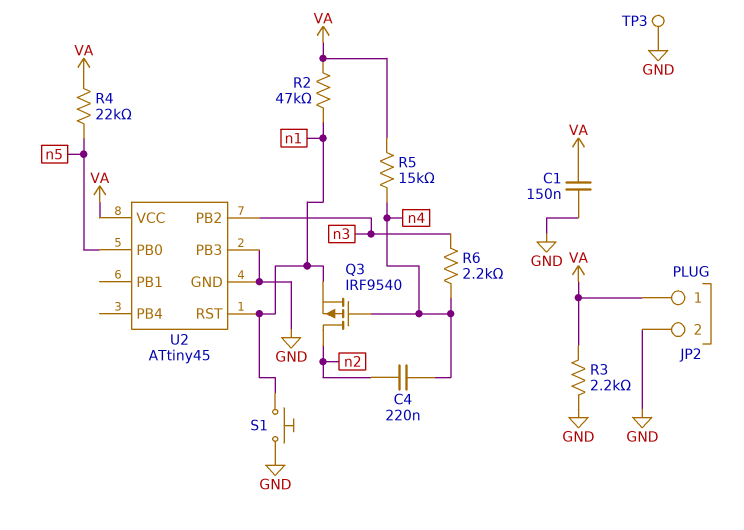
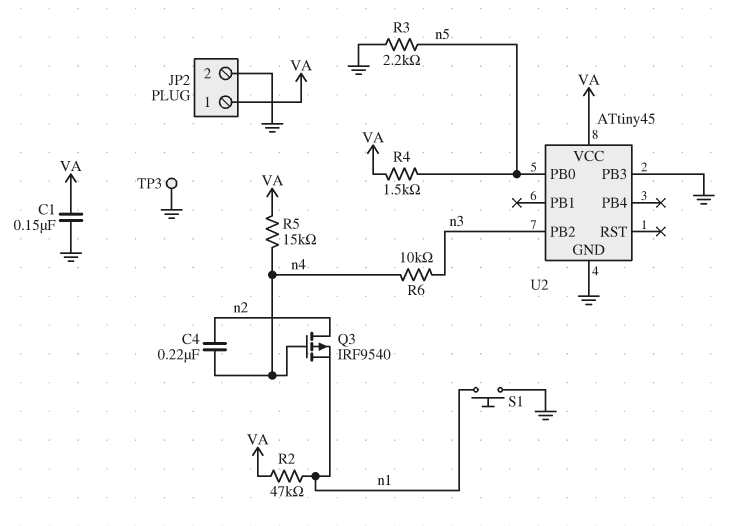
R3: 2.2k (GND, VA) -> 2.2k (GND, n5)
R4: 22k (VA, n5) -> 1.5k (VA, n5)
R6: 2.2k (n3, n4) -> 10k (n3, n4)
U2 pin RST: n1 -> none

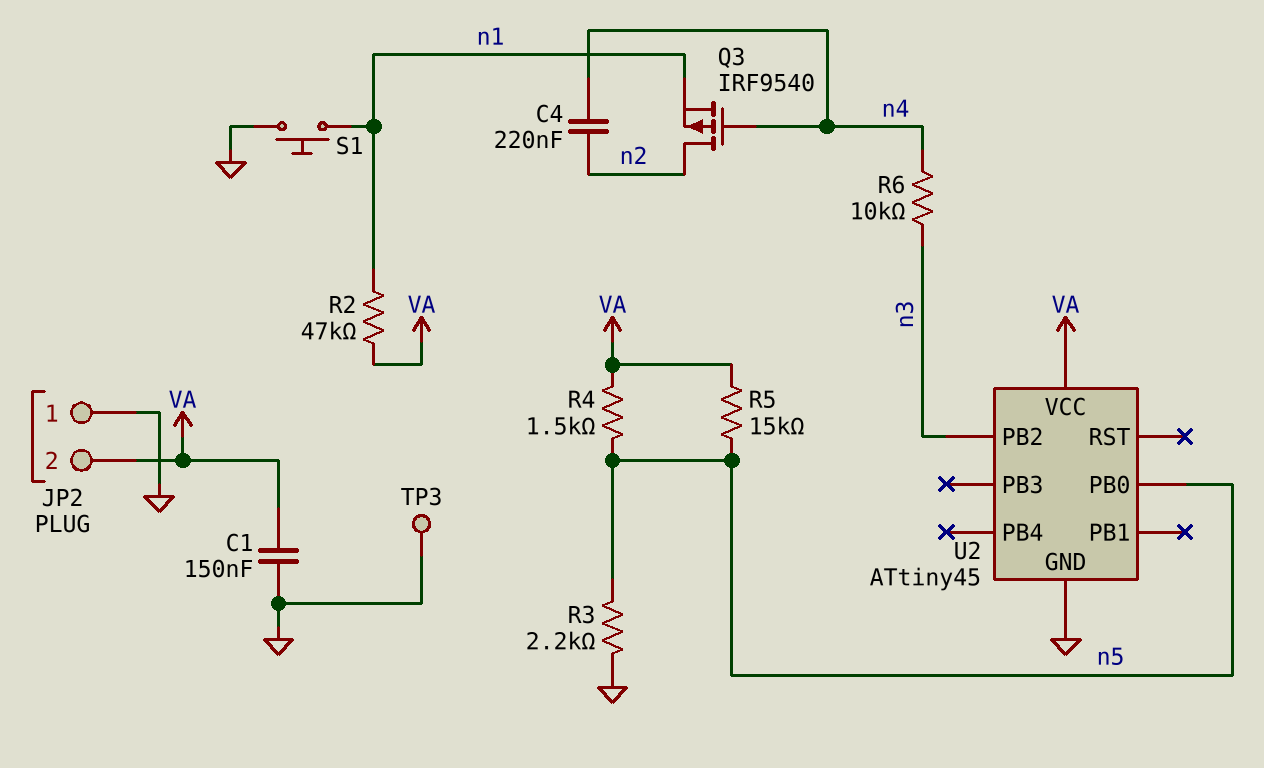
JP2 pin 1: VA -> GND
JP2 pin 2: GND -> VA
R5: 15k (VA, n4) -> 15k (VA, n5)
U2 pin PB3: GND -> none

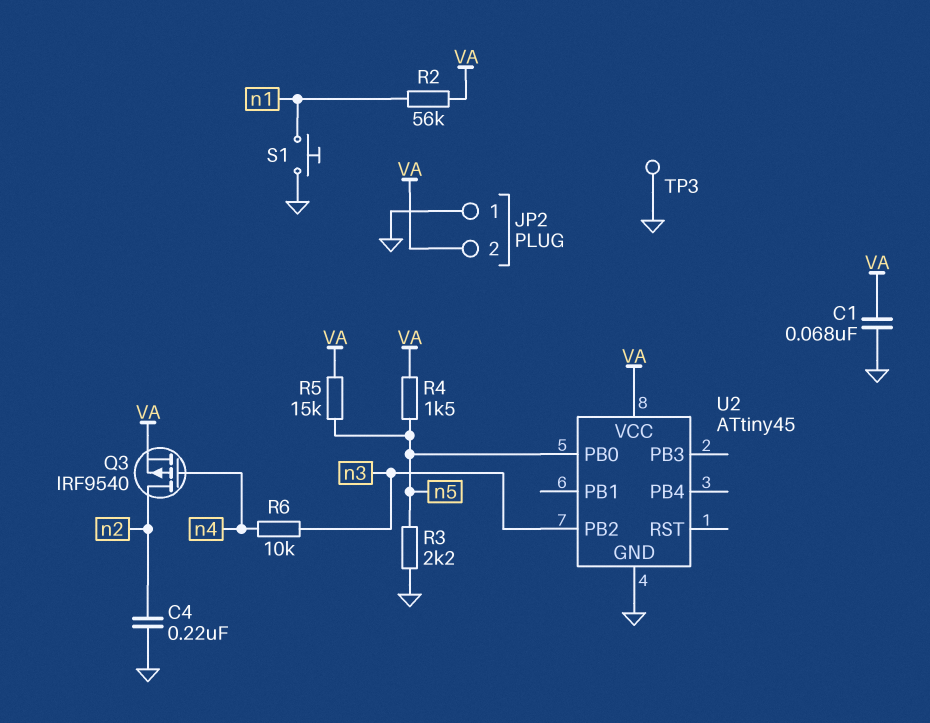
C1: 150nF (GND, VA) -> 68nF (GND, VA)
C4: 220nF (n2, n4) -> 220nF (GND, n2)
Q3: PMOS IRF9540 (G n4, D n2, S n1) -> PMOS IRF9540 (G n4, D n2, S VA)
R2: 47k (VA, n1) -> 56k (VA, n1)

